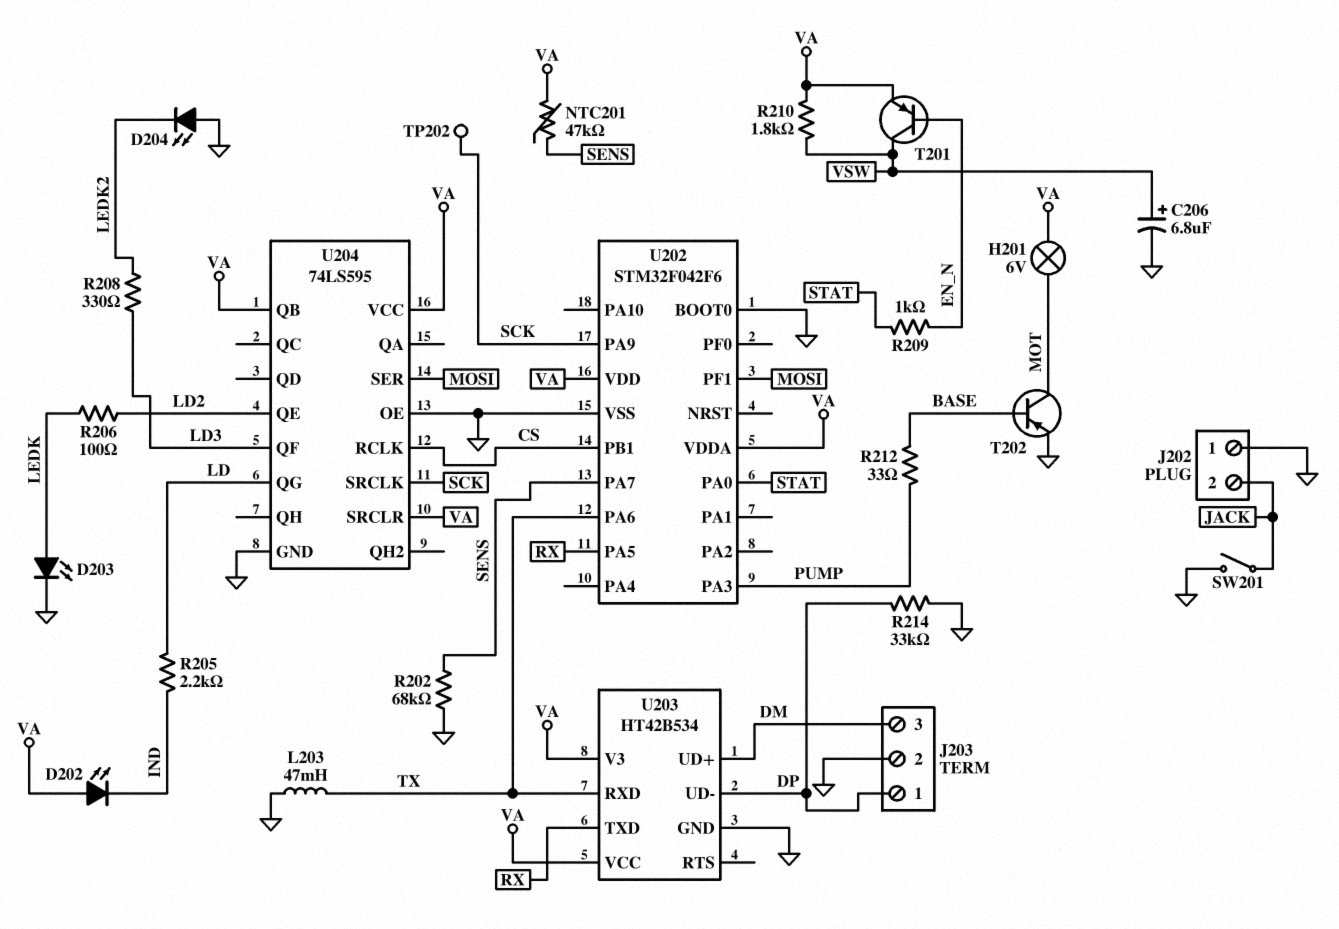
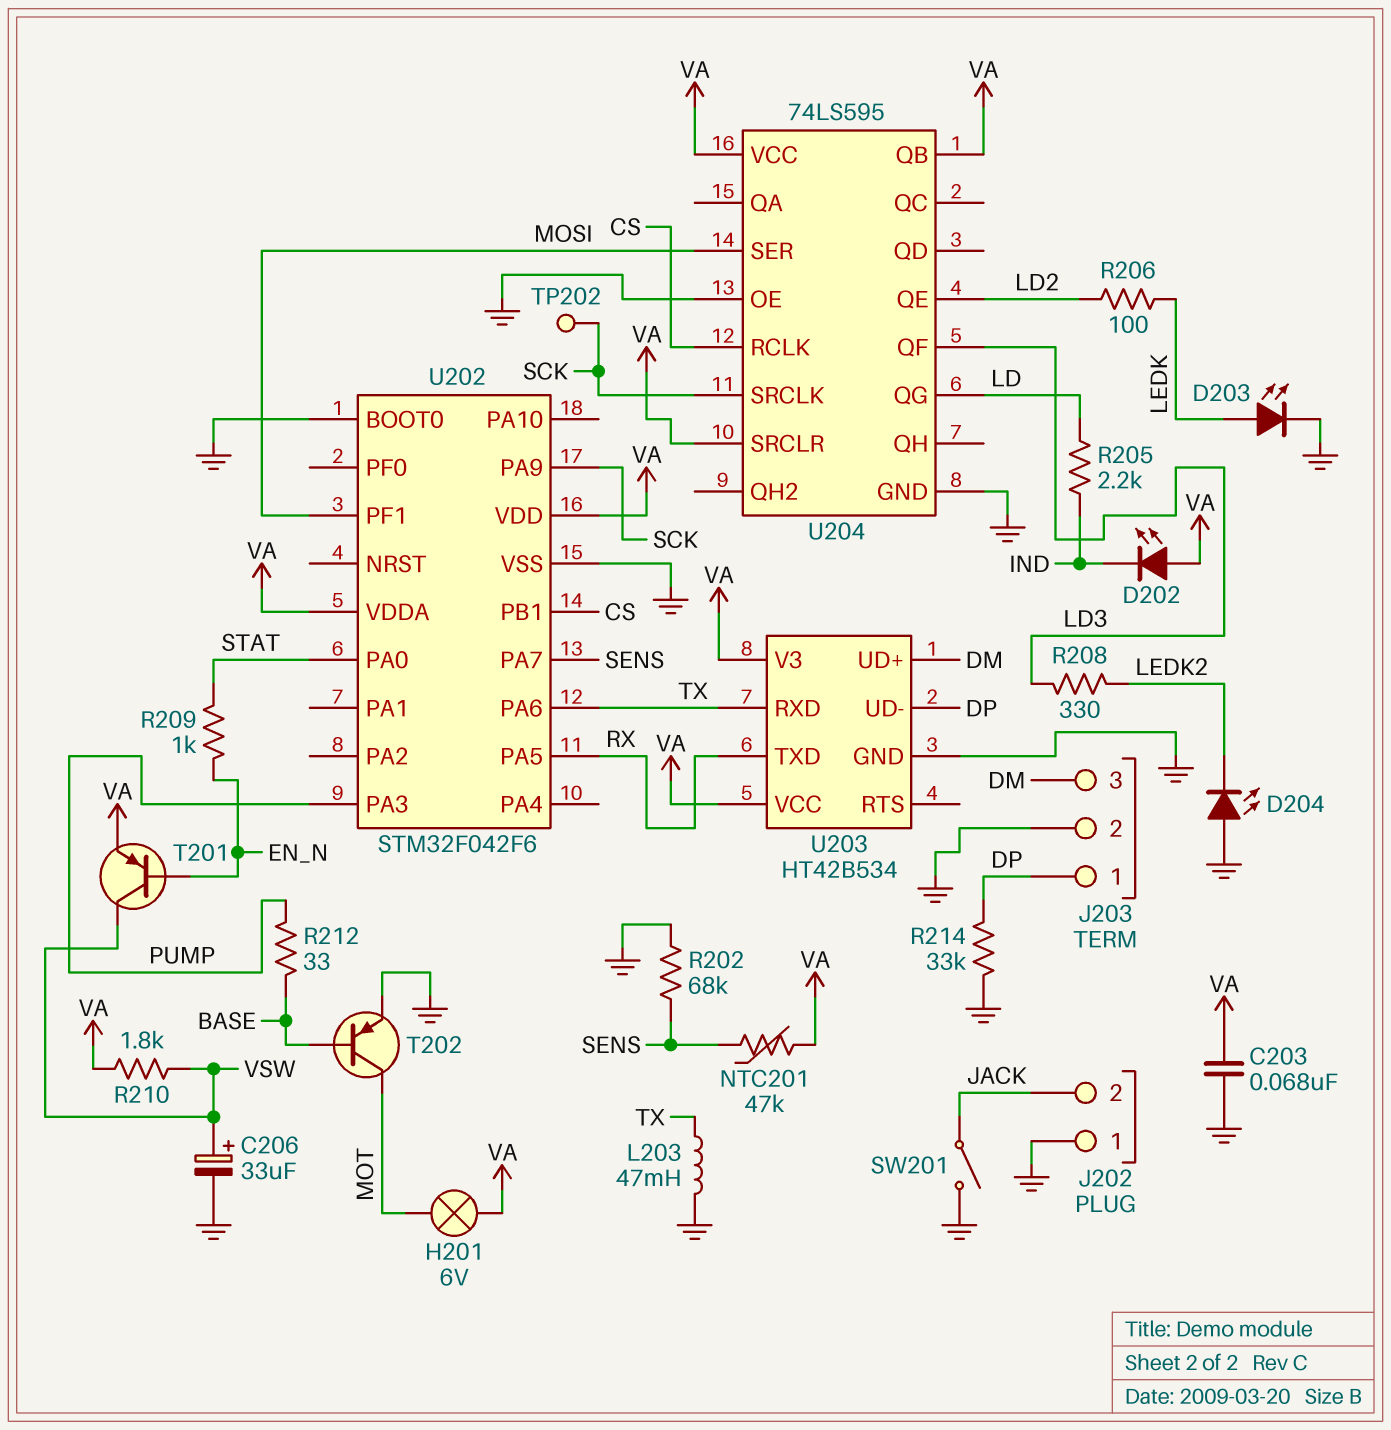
C203: none -> 68nF (GND, VA)
C206: 6.8uF (plus VSW, minus GND) -> 33uF (plus VSW, minus GND)

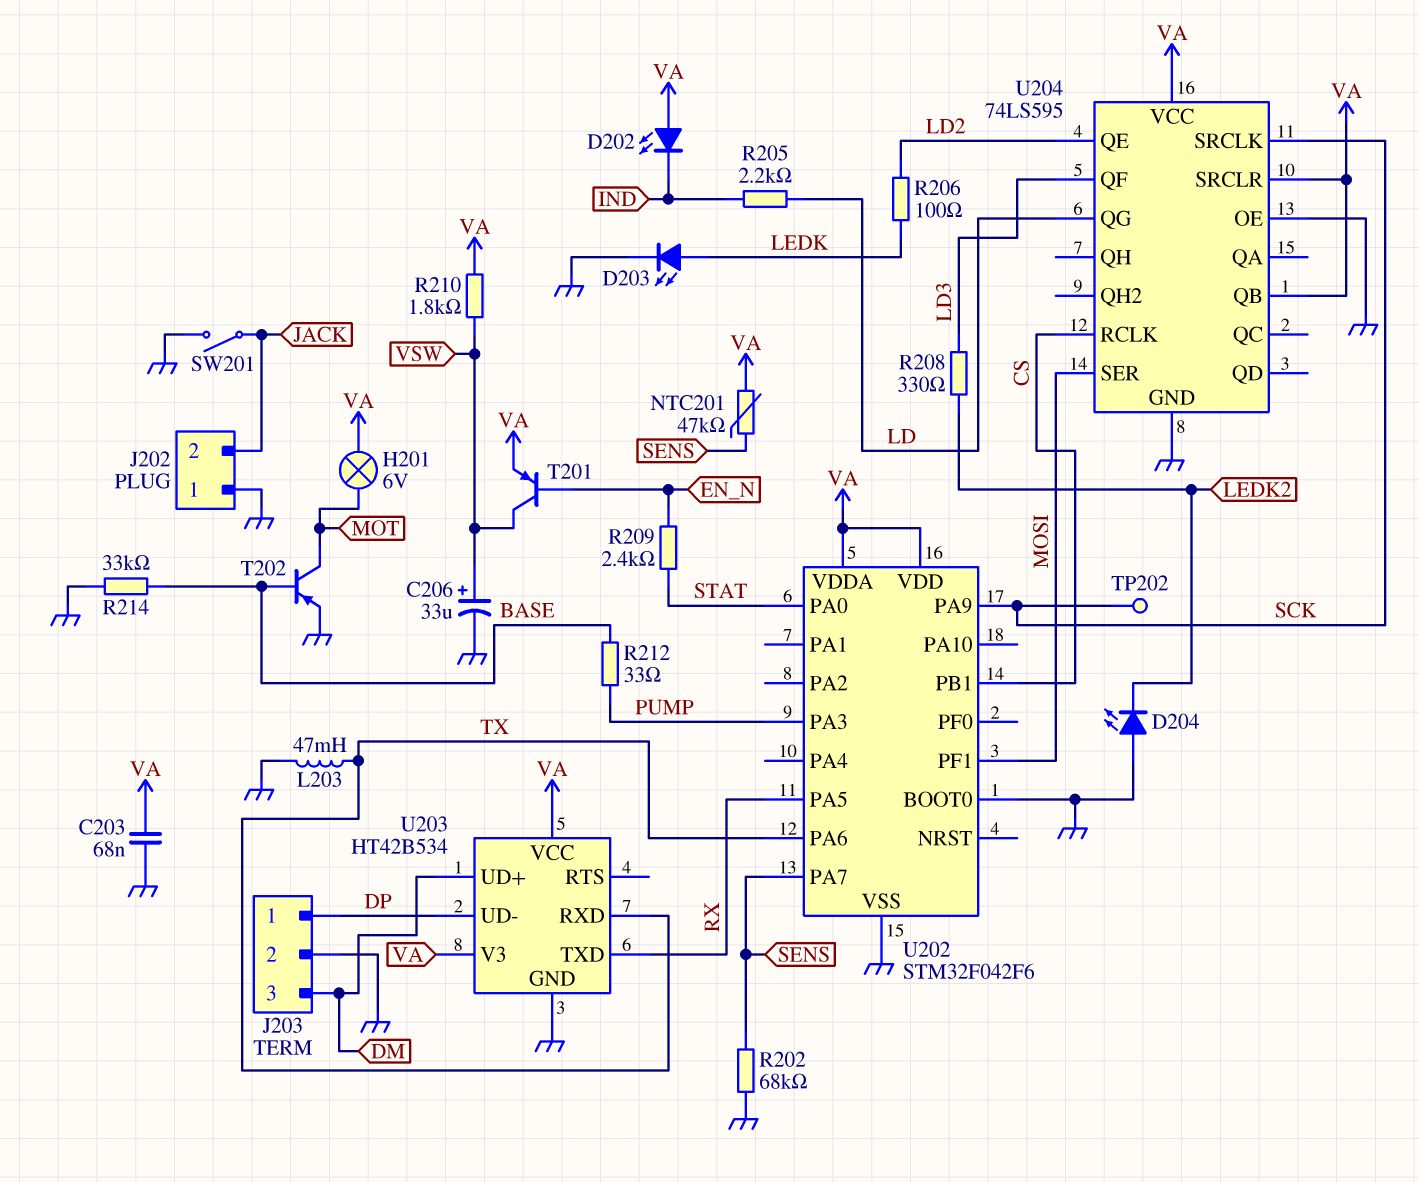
R209: 1k (EN_N, STAT) -> 2.4k (EN_N, STAT)
R214: 33k (DP, GND) -> 33k (BASE, GND)

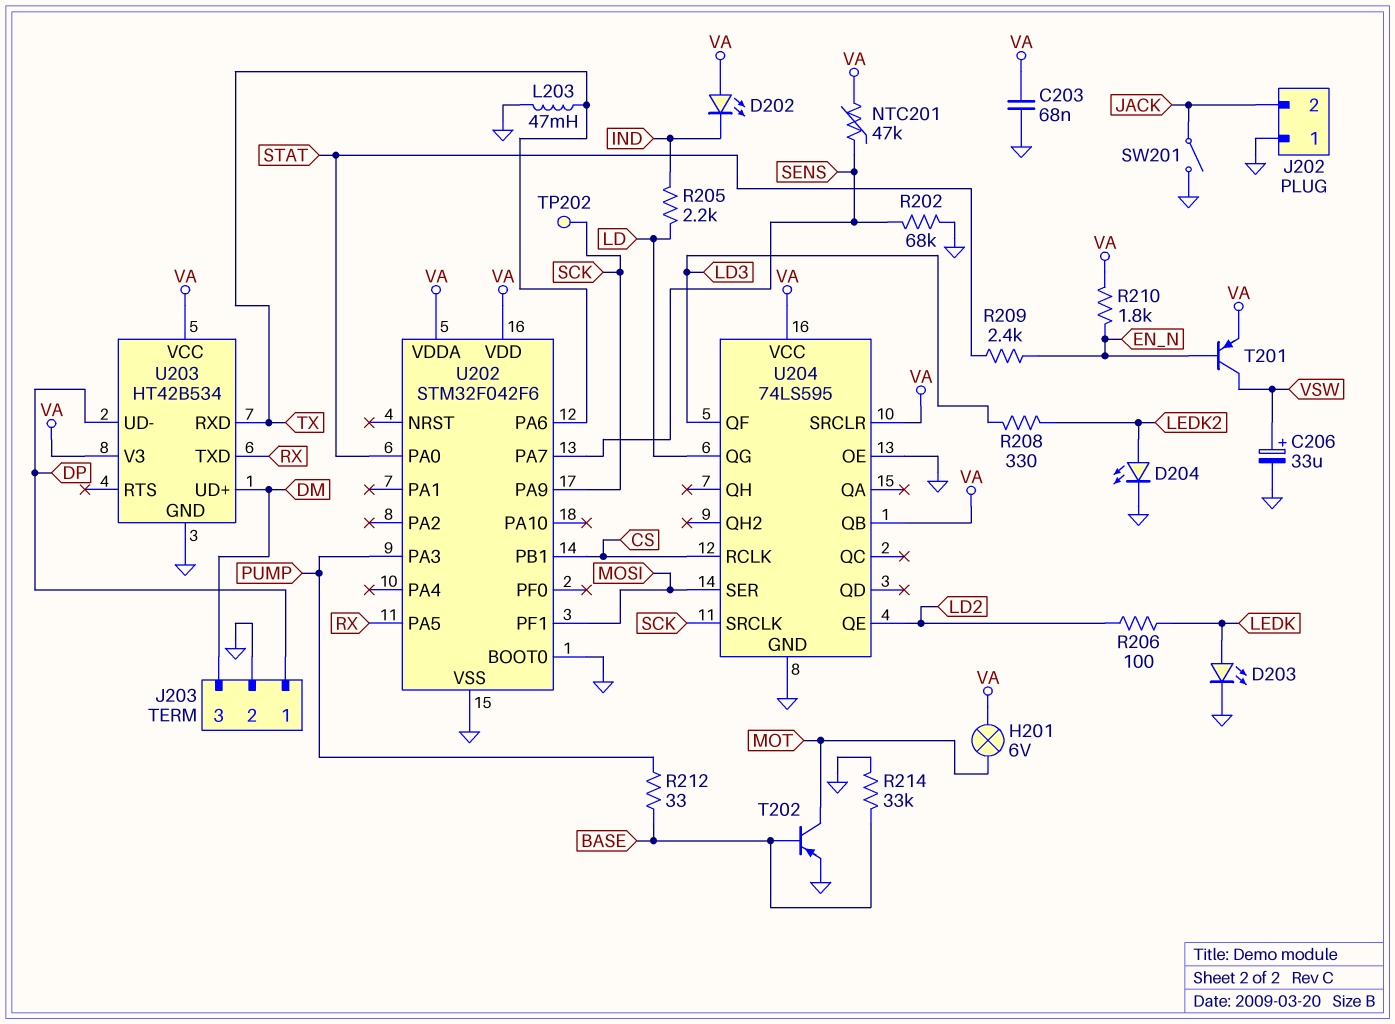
D204: LED (A GND, K LEDK2) -> LED (A LEDK2, K GND)
R210: 1.8k (VA, VSW) -> 1.8k (EN_N, VA)

